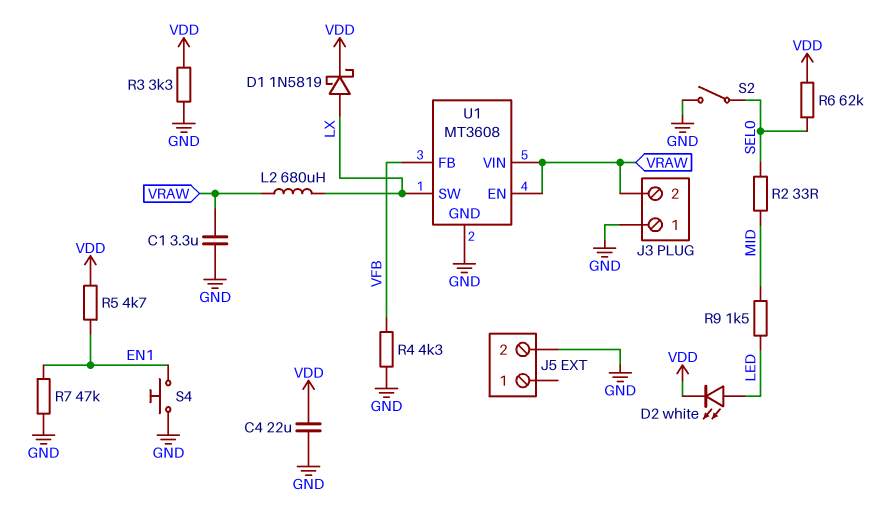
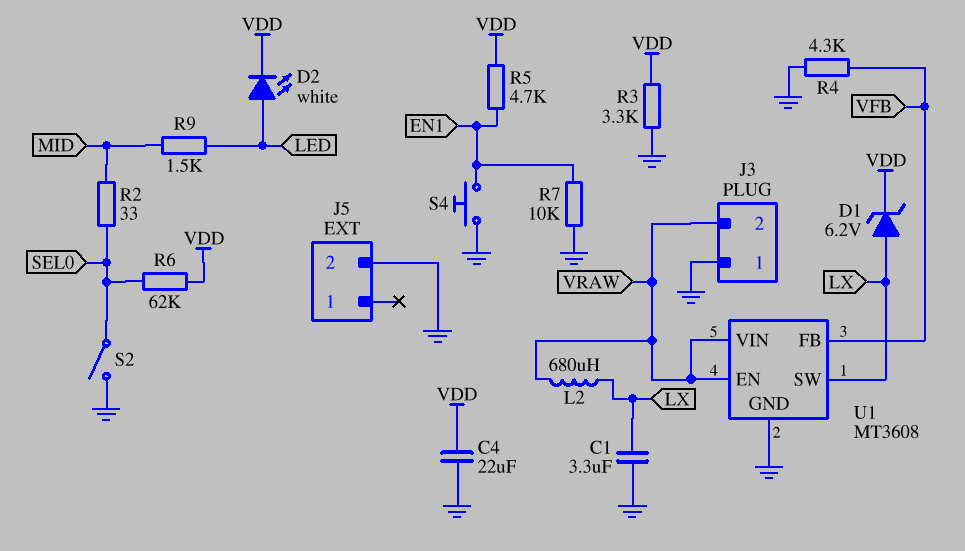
C1: 3.3uF (GND, VRAW) -> 3.3uF (GND, LX)
D1: schottky 1N5819 (A LX, K VDD) -> zener 6.2V (A LX, K VDD)
R7: 47k (EN1, GND) -> 10k (EN1, GND)

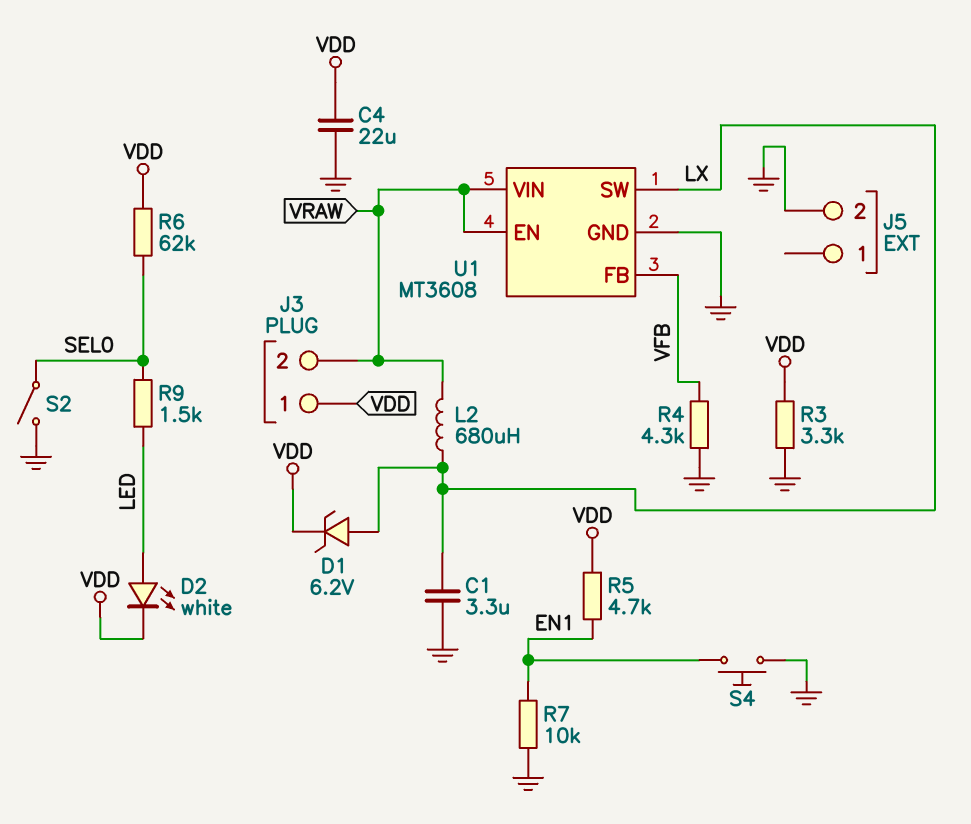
J3 pin 1: GND -> VDD
R2: 33 (MID, SEL0) -> none
R9: 1.5k (LED, MID) -> 1.5k (LED, SEL0)

